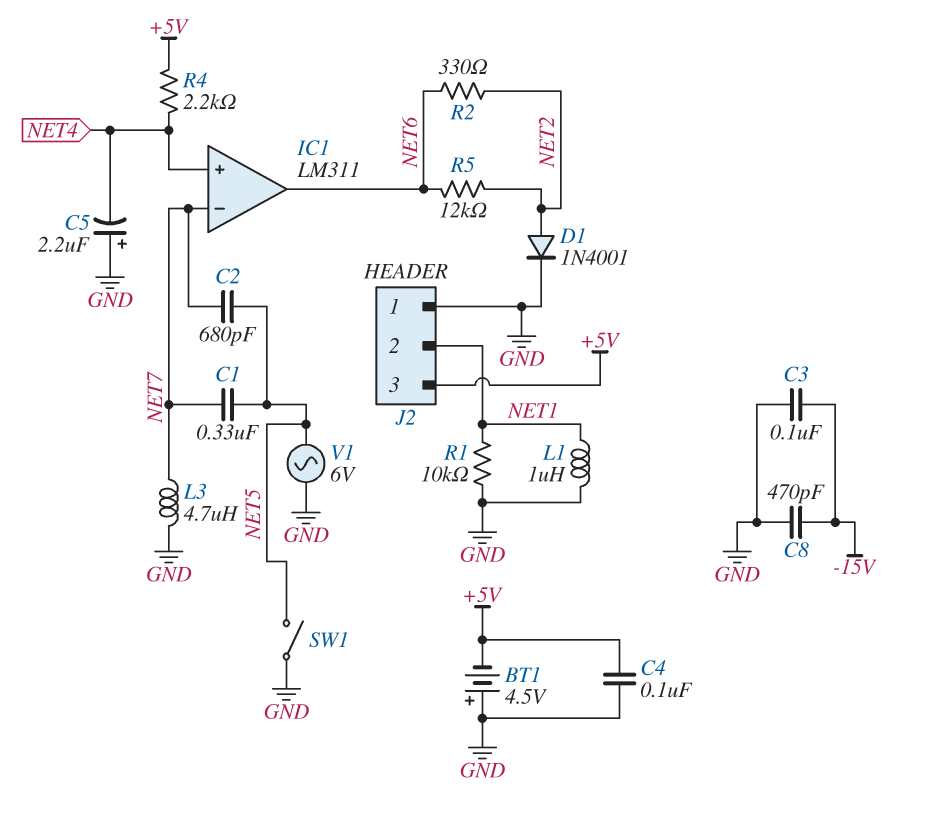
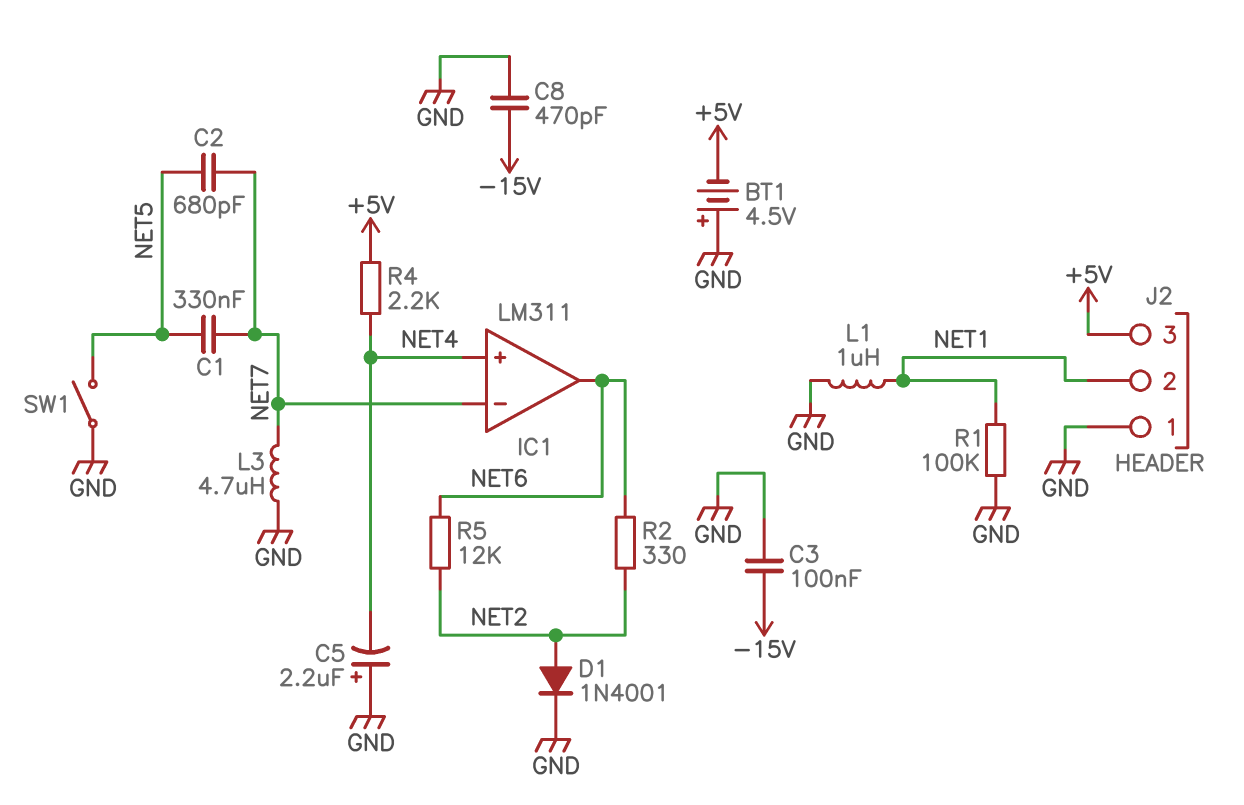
C4: 100nF (+5V, GND) -> none
R1: 10k (GND, NET1) -> 100k (GND, NET1)
V1: AC 6V (GND, NET5) -> none

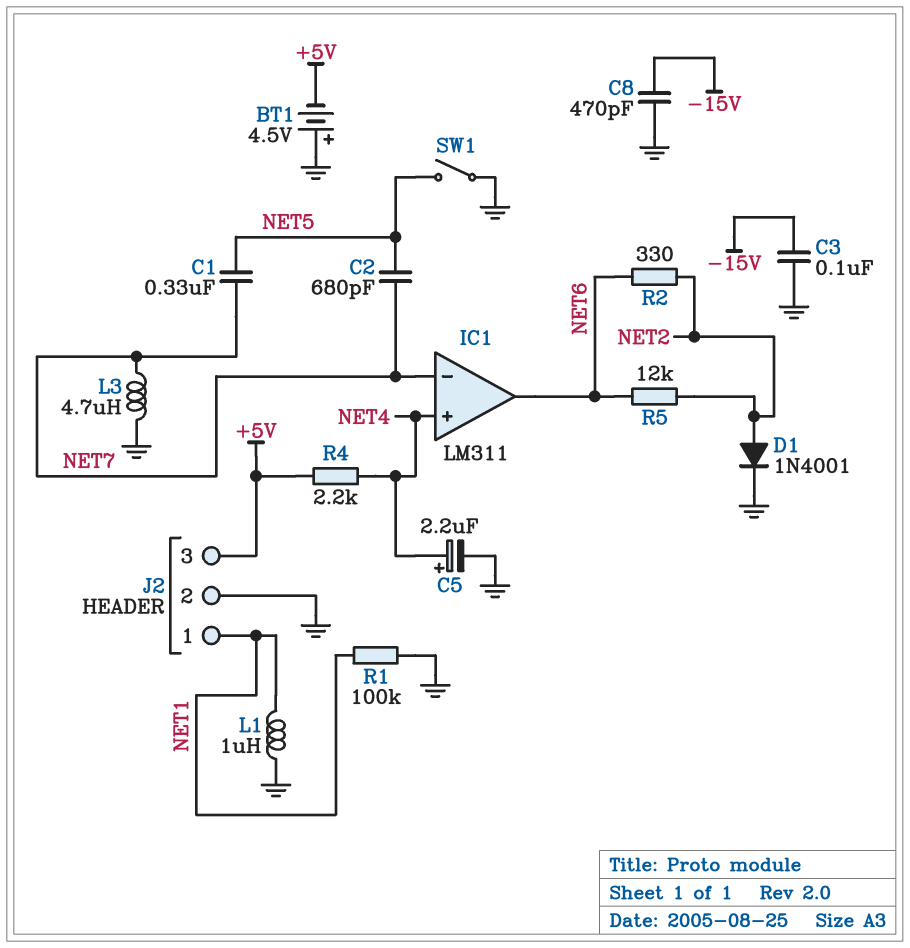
C5: 2.2uF (plus GND, minus NET4) -> 2.2uF (plus NET4, minus GND)
J2 pin 1: GND -> NET1
J2 pin 2: NET1 -> GND

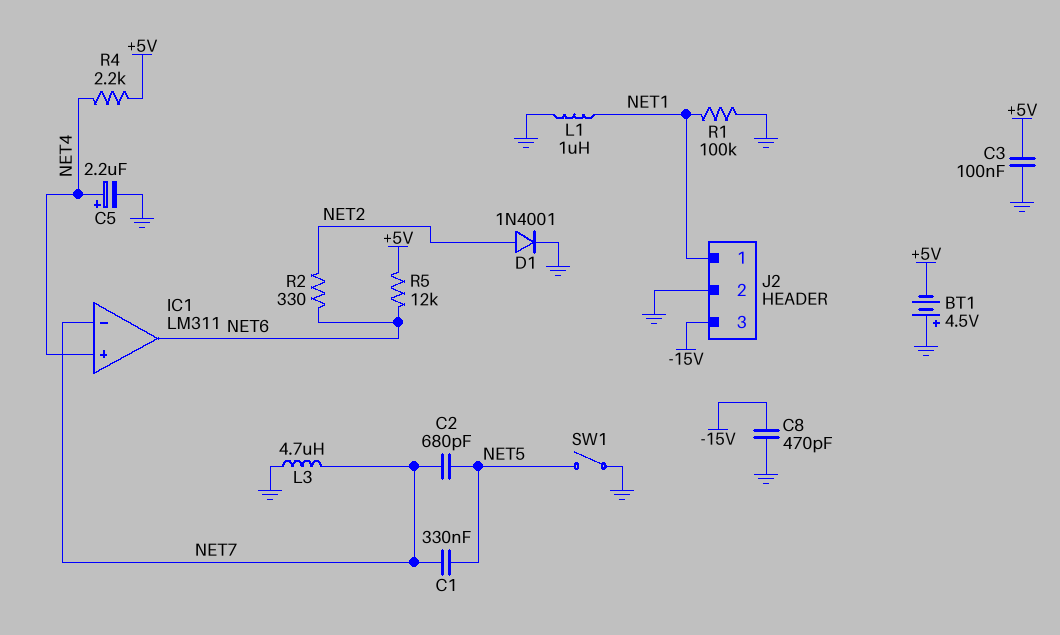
C3: 100nF (-15V, GND) -> 100nF (+5V, GND)
J2 pin 3: +5V -> -15V
R5: 12k (NET2, NET6) -> 12k (+5V, NET6)

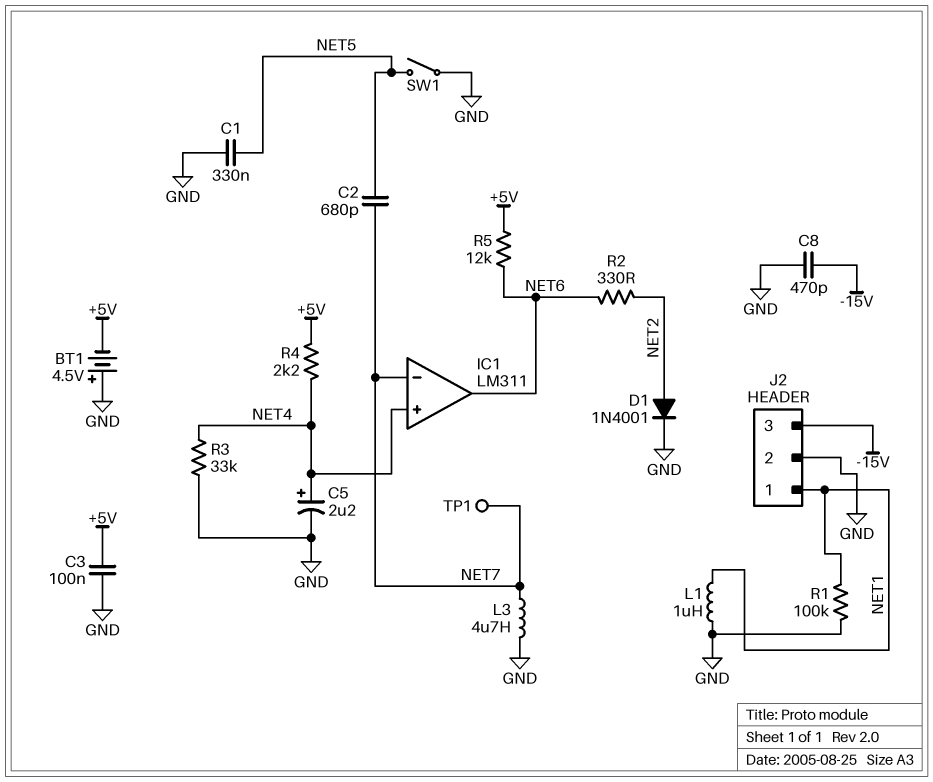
C1: 330nF (NET5, NET7) -> 330nF (GND, NET5)
R3: none -> 33k (GND, NET4)
TP1: none -> test point (NET7)

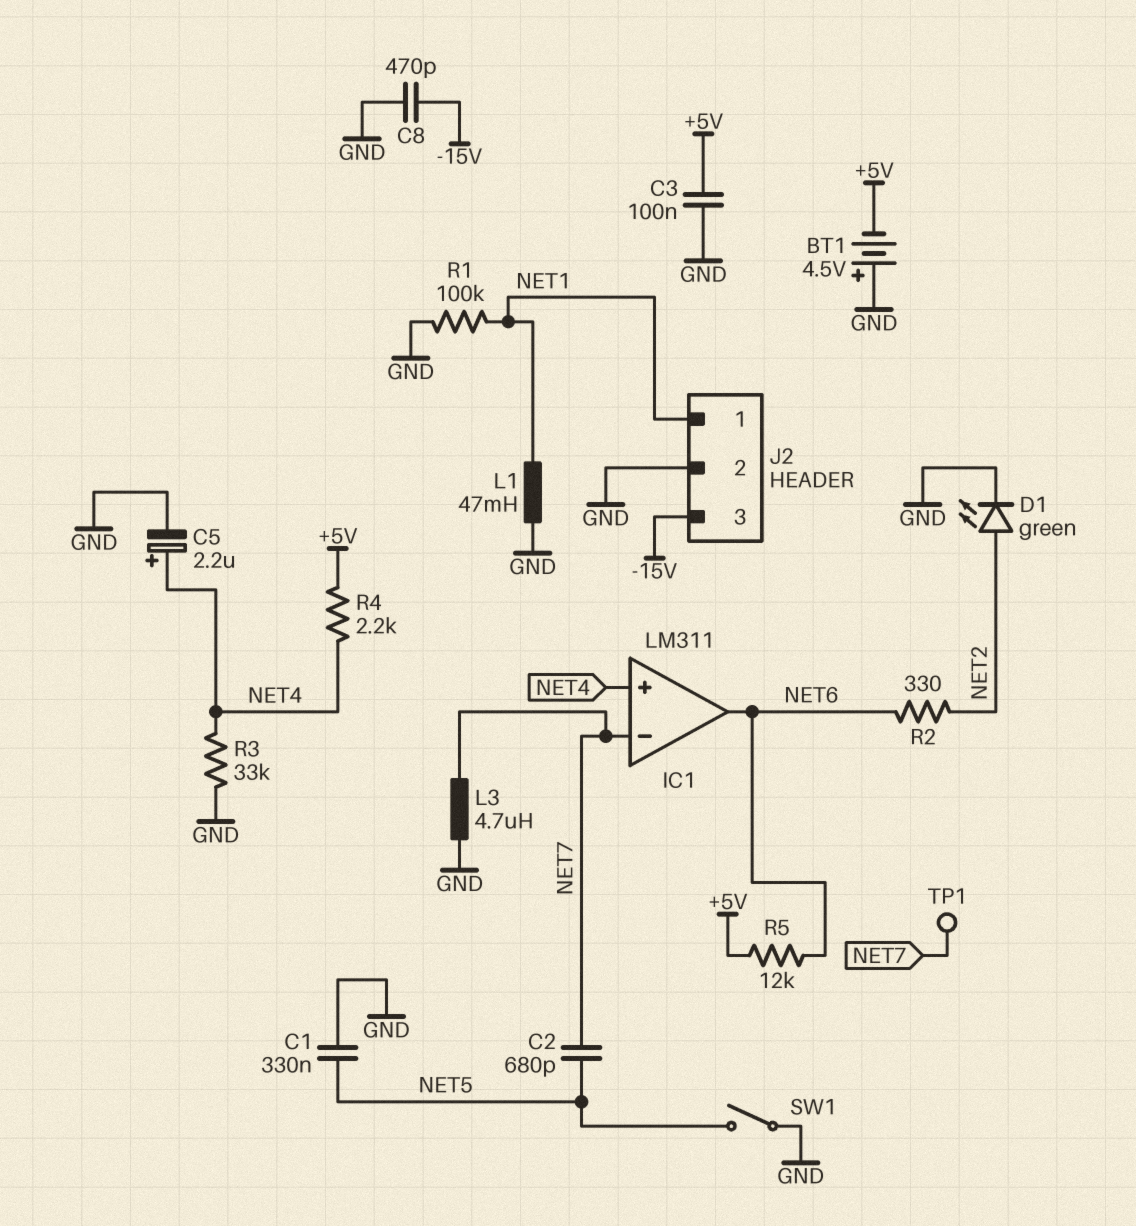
D1: diode 1N4001 (A NET2, K GND) -> LED green (A NET2, K GND)
L1: 1uH (GND, NET1) -> 47mH (GND, NET1)

